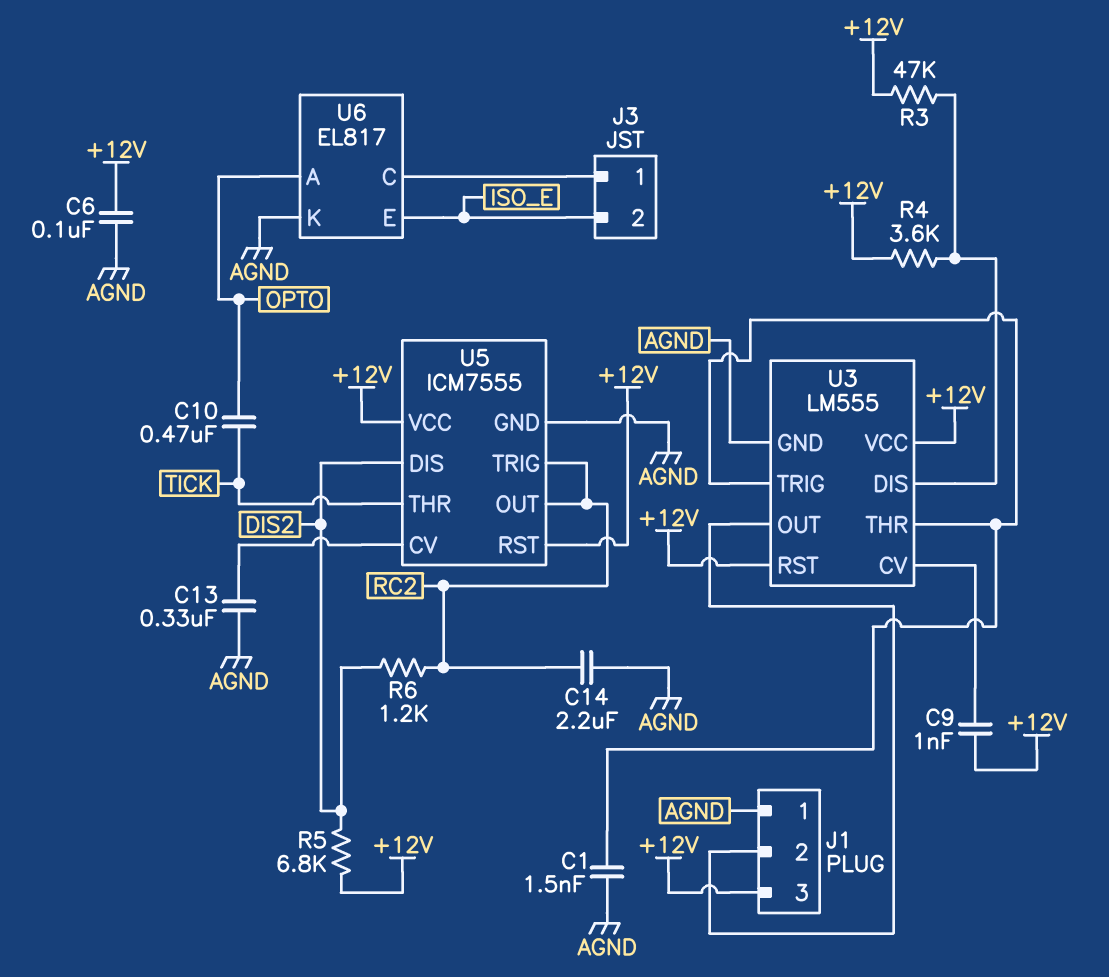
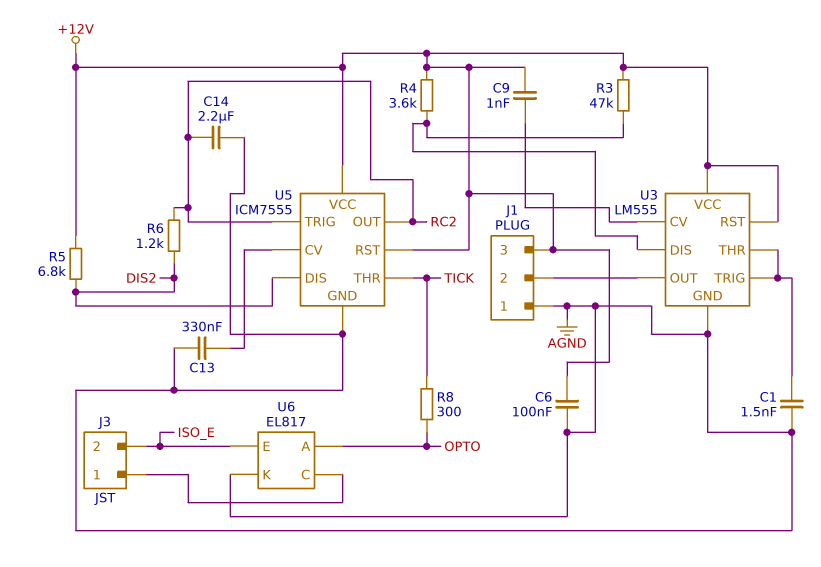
C10: 470nF (OPTO, TICK) -> none
R8: none -> 300 (OPTO, TICK)

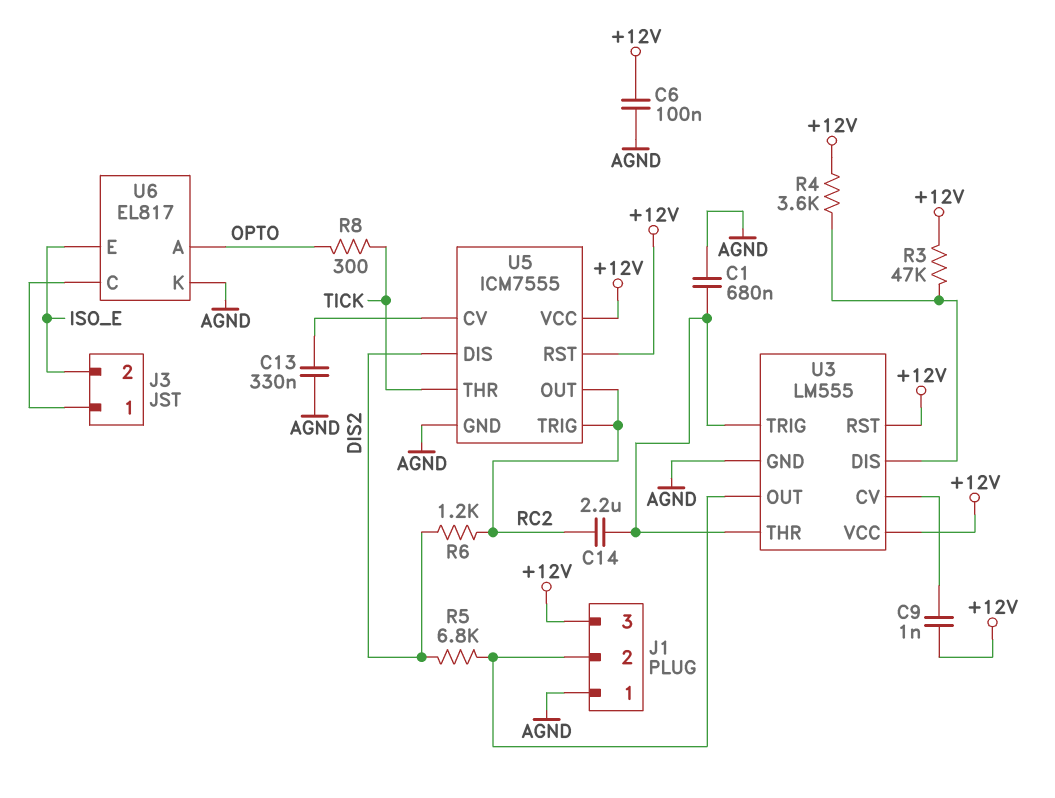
C1: 1.5nF (AGND, U3/THR) -> 680nF (AGND, U3/THR)
C14: 2.2uF (AGND, RC2) -> 2.2uF (RC2, U3/THR)
R5: 6.8k (+12V, DIS2) -> 6.8k (DIS2, J1/2)

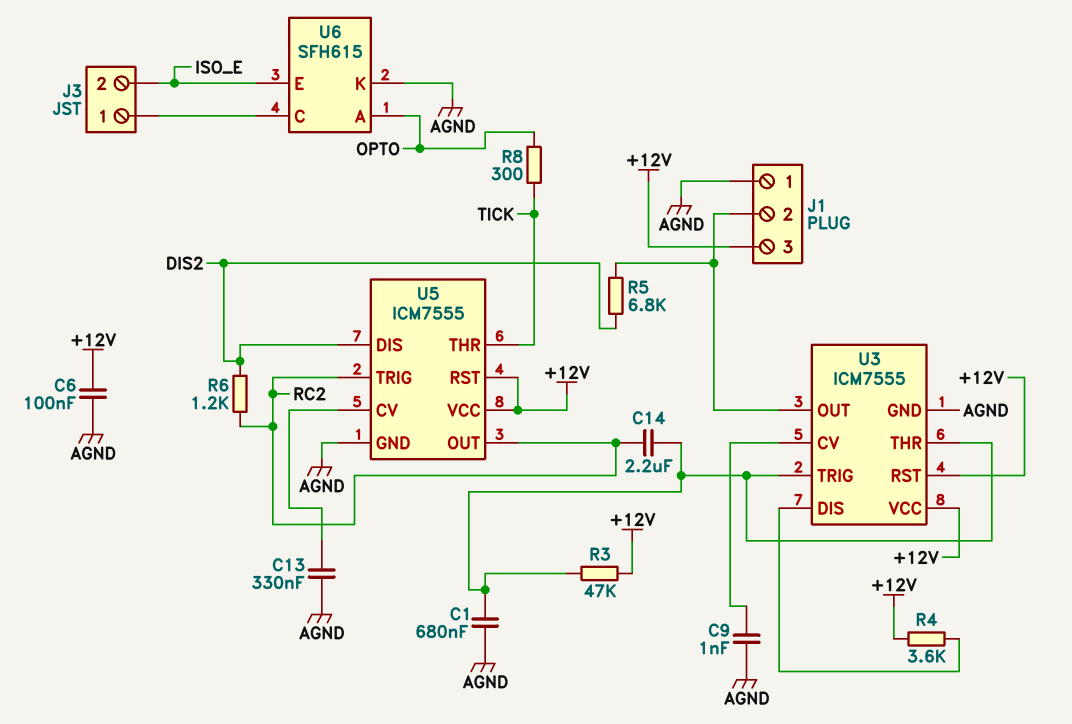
C9: 1nF (+12V, U3/CV) -> 1nF (AGND, U3/CV)
R3: 47k (+12V, U3/DIS) -> 47k (+12V, U3/THR)
U3: LM555 -> ICM7555
U6: EL817 -> SFH615

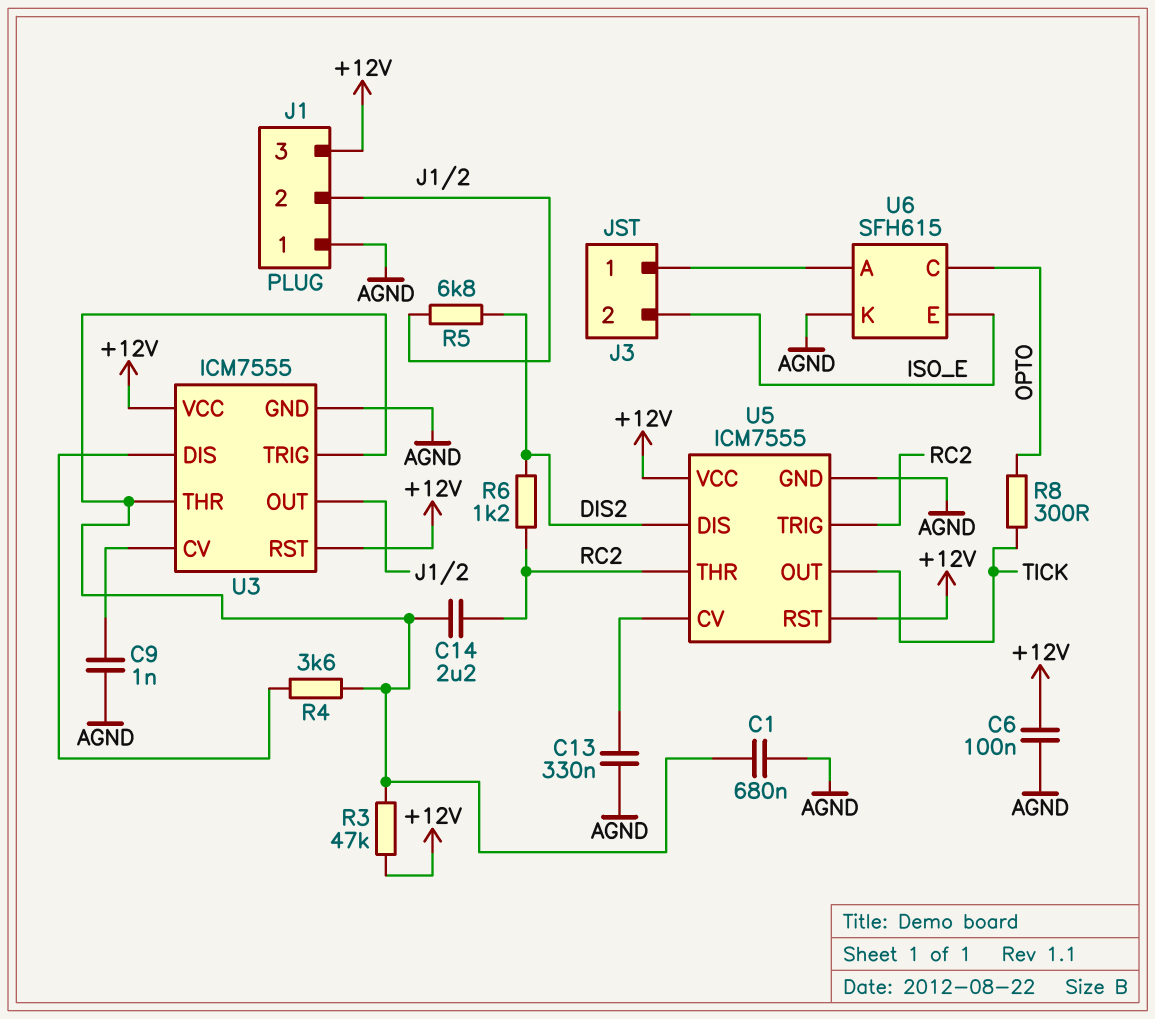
R4: 3.6k (+12V, U3/DIS) -> 3.6k (U3/DIS, U3/THR)
U5 pin OUT: RC2 -> TICK
U5 pin THR: TICK -> RC2
U6 pin A: OPTO -> J3/1
U6 pin C: J3/1 -> OPTO

